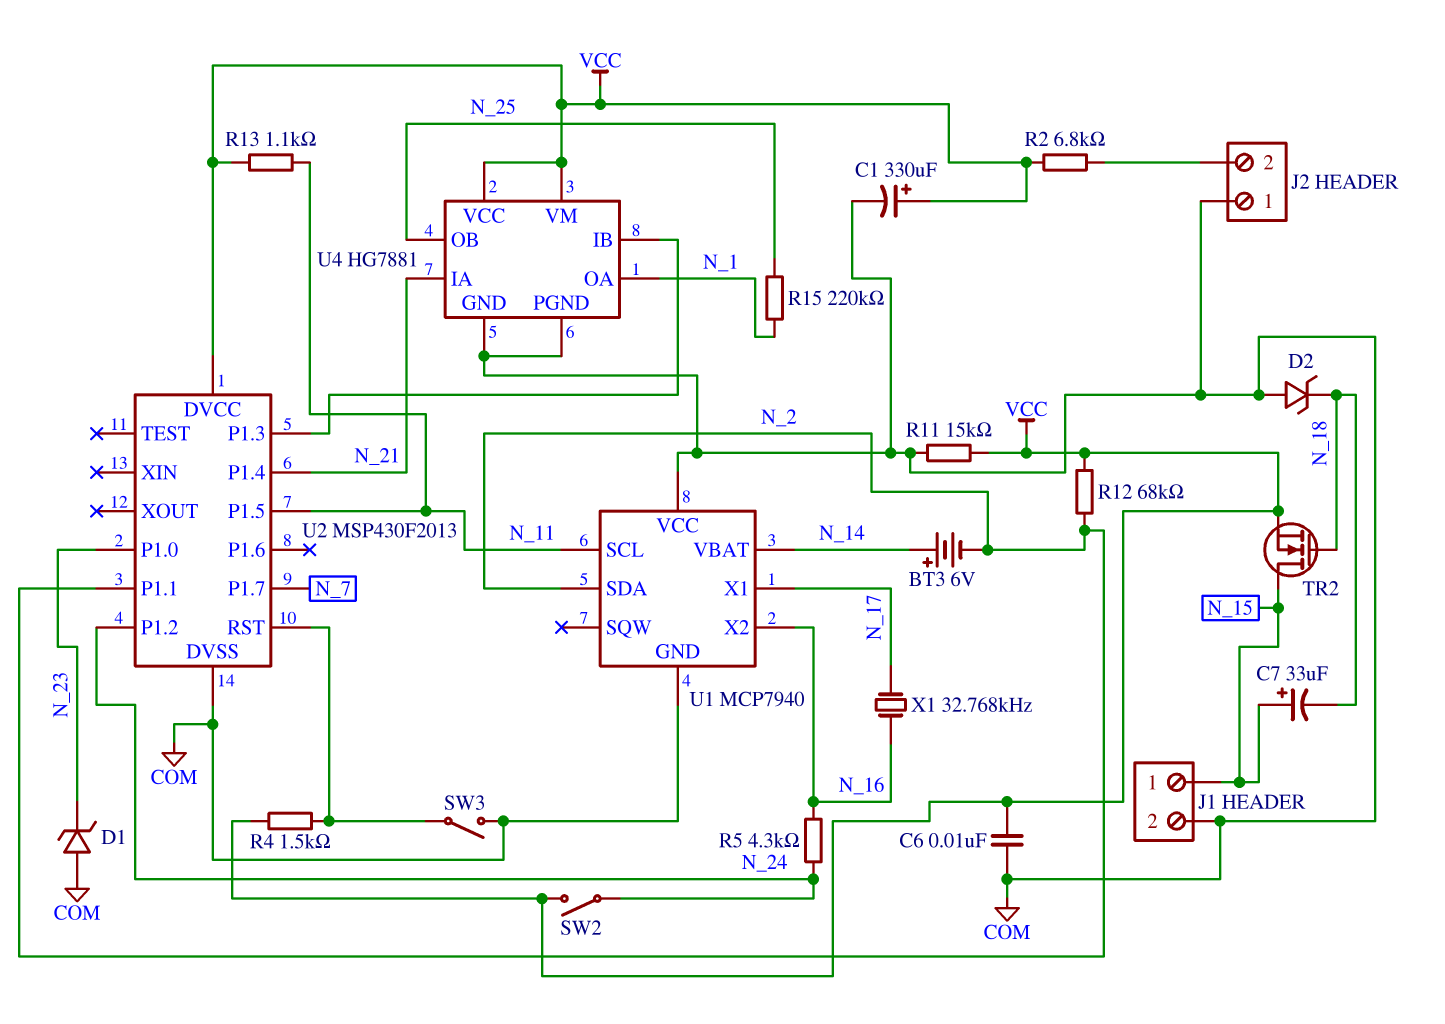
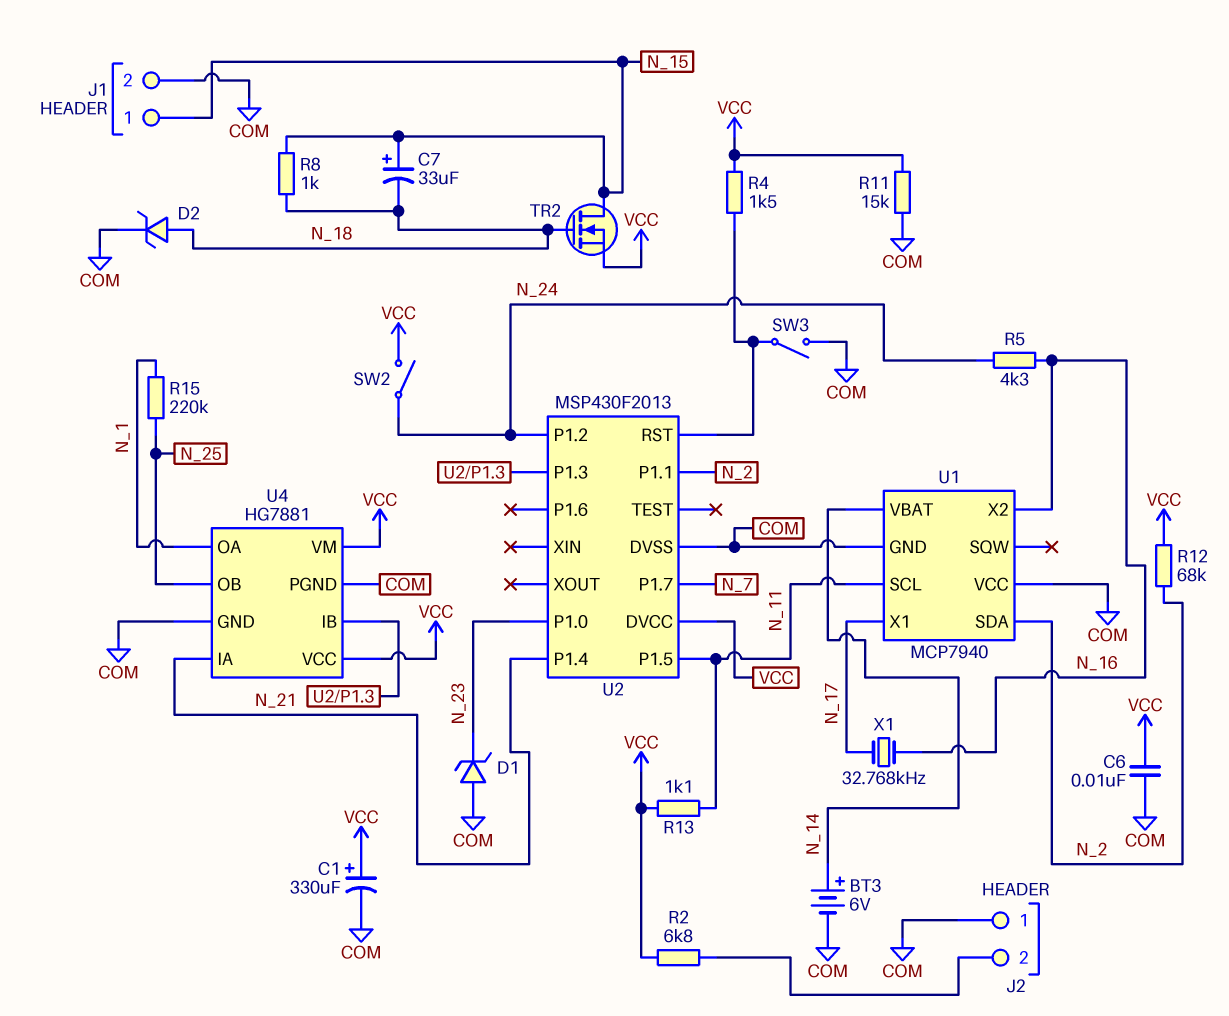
BT3: 6V (plus N_14, minus N_2) -> 6V (plus N_14, minus COM)
D2: zener (A COM, K N_18) -> zener (A N_18, K COM)
R8: none -> 1k (N_15, N_18)

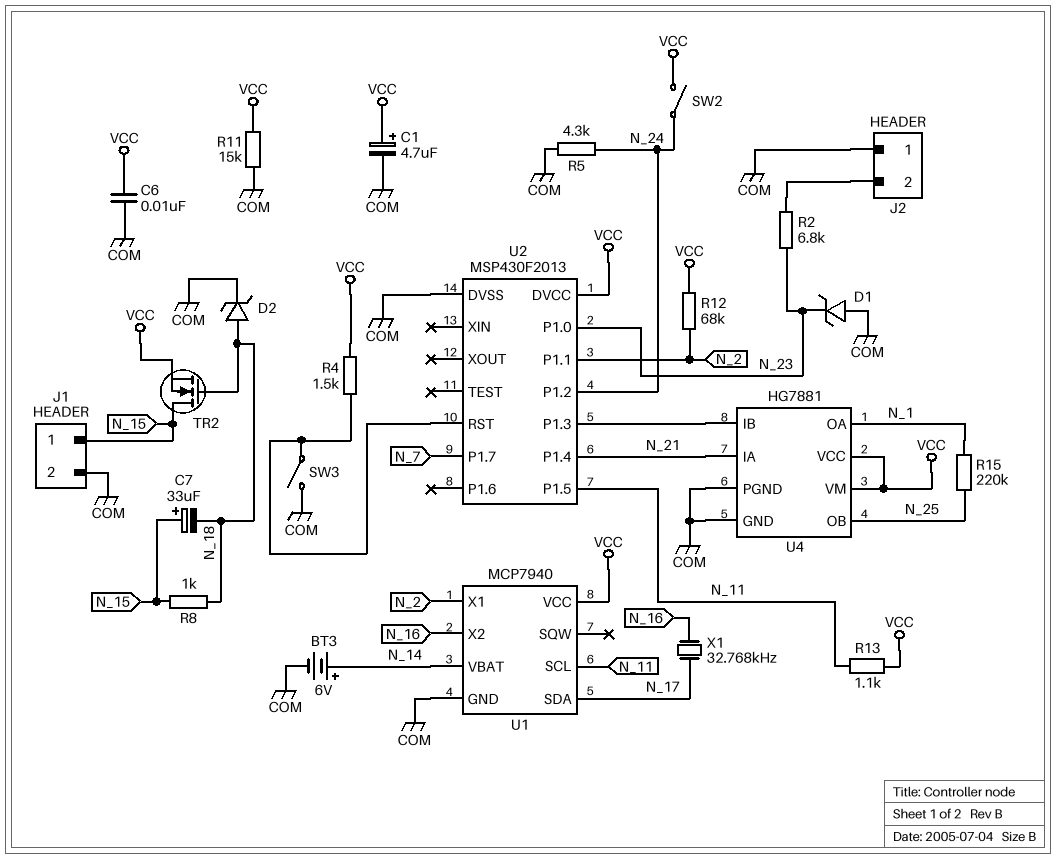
C1: 330uF (plus VCC, minus COM) -> 4.7uF (plus VCC, minus COM)
R2: 6.8k (J2/2, VCC) -> 6.8k (J2/2, N_23)
R5: 4.3k (N_16, N_24) -> 4.3k (COM, N_24)
U1 pin SDA: N_2 -> N_17
U1 pin VCC: COM -> VCC
U1 pin X1: N_17 -> N_2

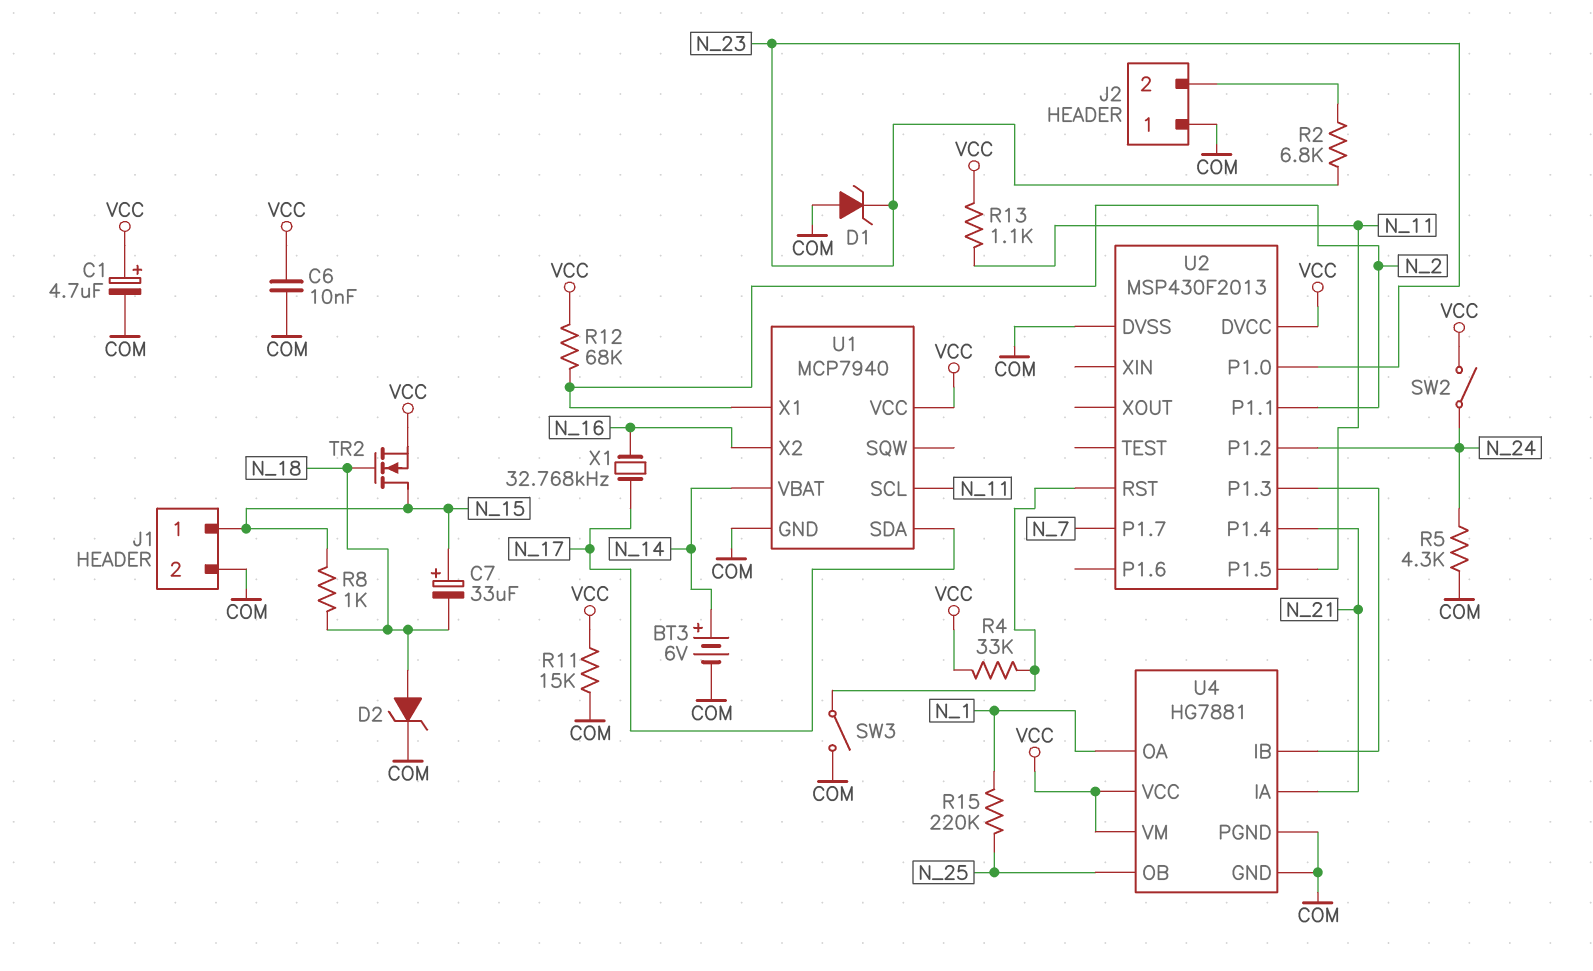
R4: 1.5k (U2/RST, VCC) -> 33k (U2/RST, VCC)

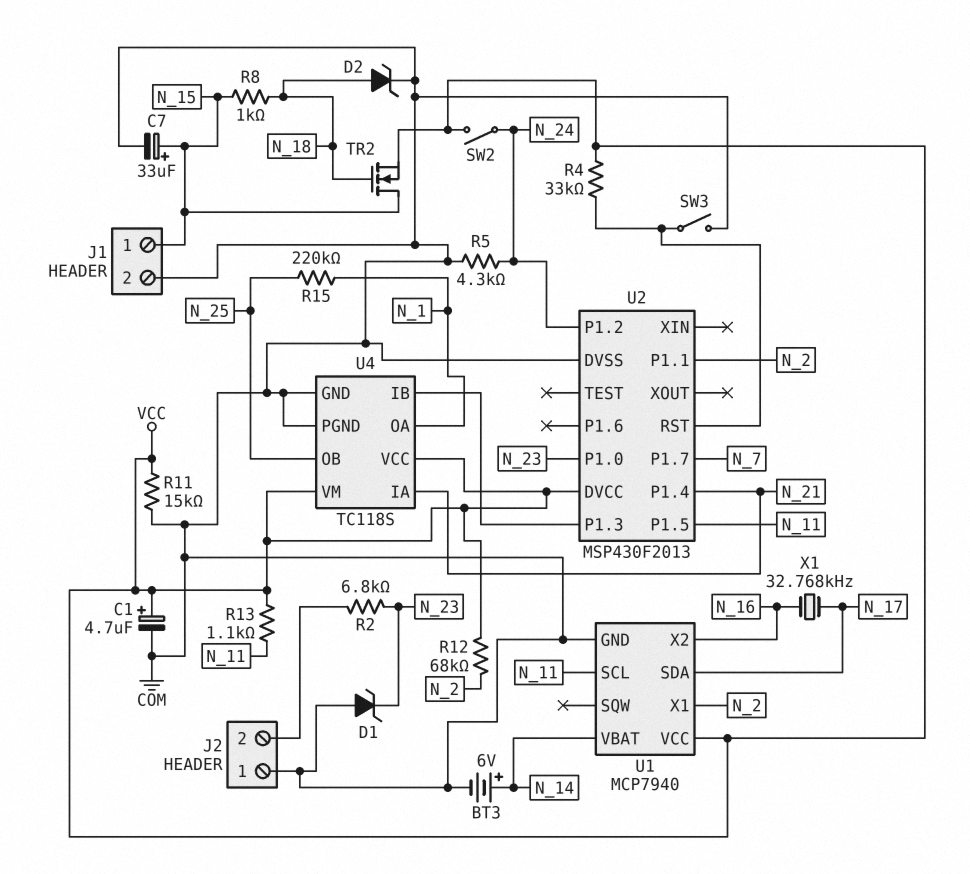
C6: 10nF (COM, VCC) -> none
C7: 33uF (plus N_15, minus N_18) -> 33uF (plus N_15, minus COM)
U4: HG7881 -> TC118S

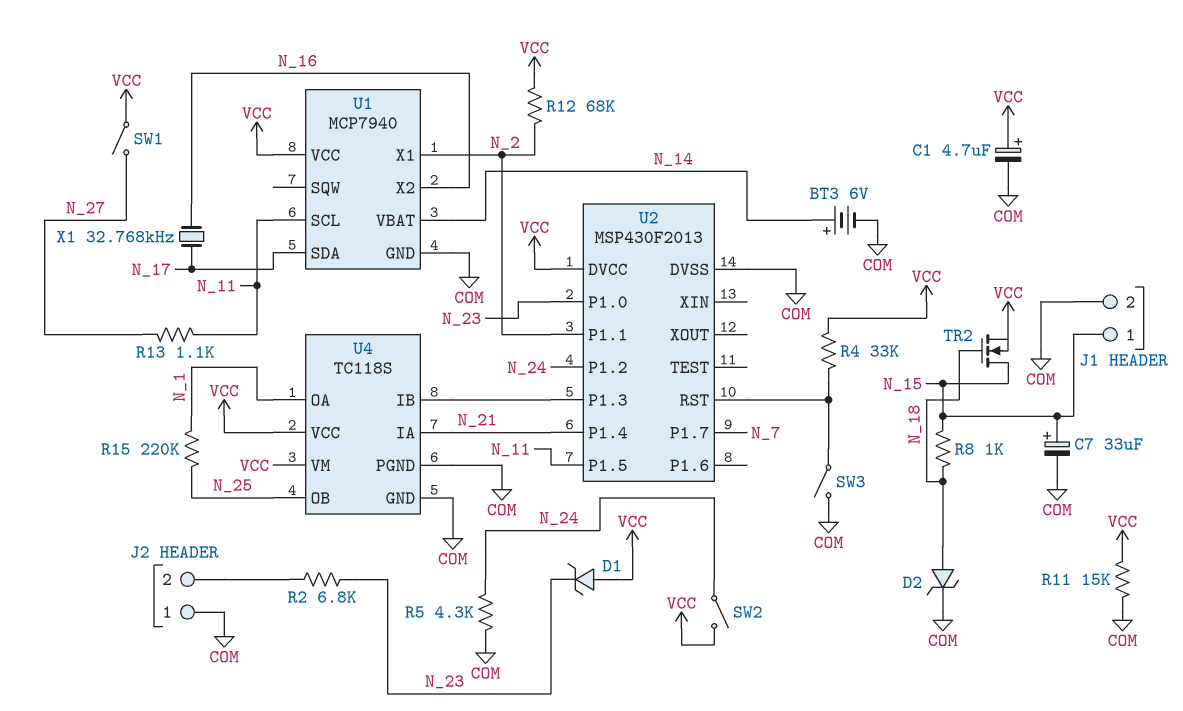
D1: zener (A COM, K N_23) -> zener (A VCC, K N_23)
R13: 1.1k (N_11, VCC) -> 1.1k (N_11, N_27)
SW1: none -> switch (N_27, VCC)

